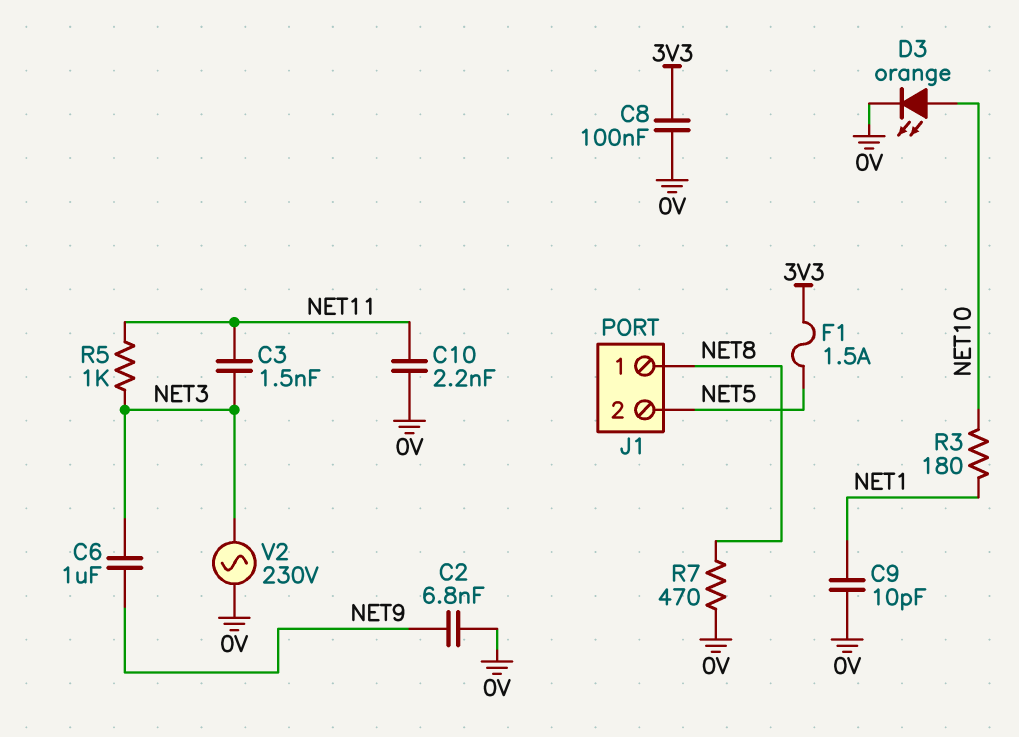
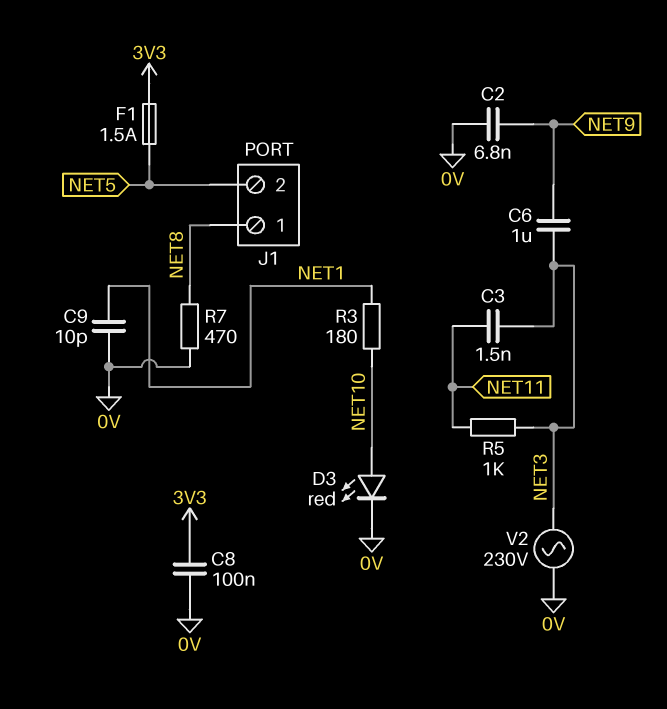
C10: 2.2nF (0V, NET11) -> none
D3: LED orange (A NET10, K 0V) -> LED red (A NET10, K 0V)

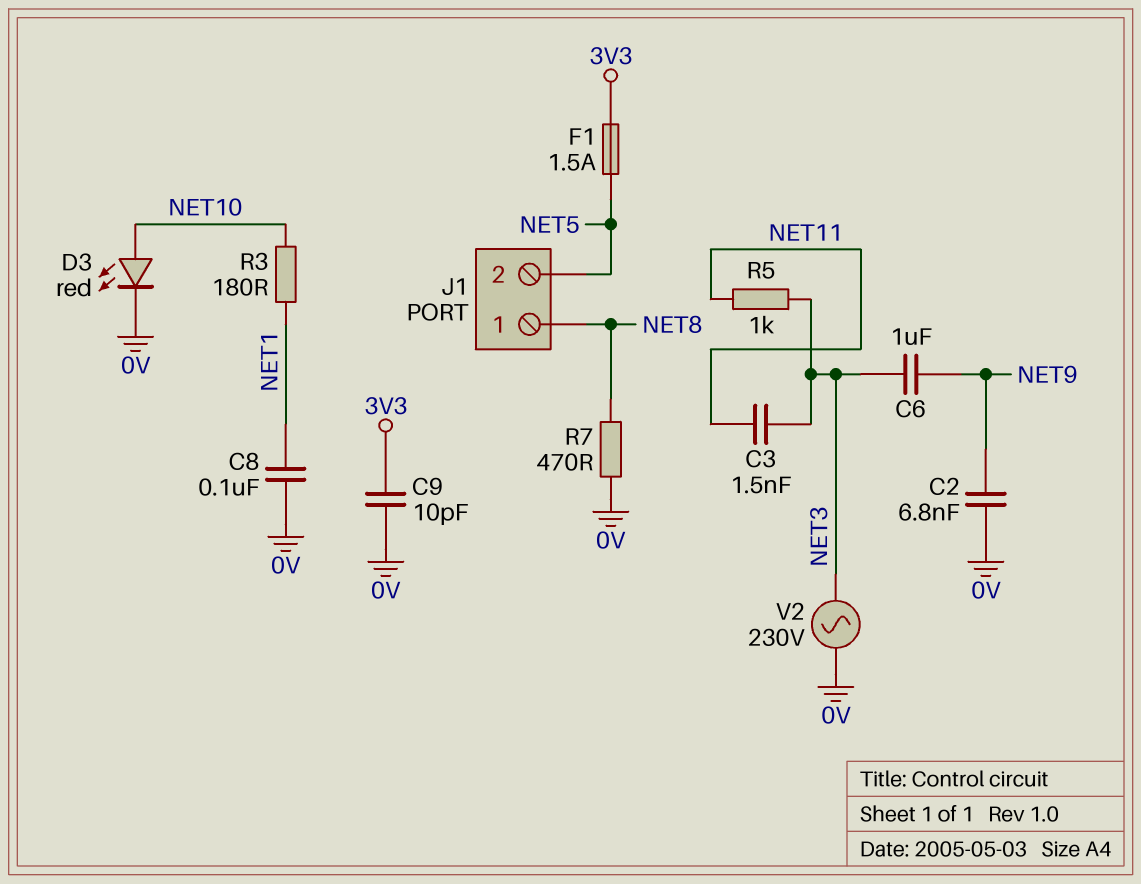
C8: 100nF (0V, 3V3) -> 100nF (0V, NET1)
C9: 10pF (0V, NET1) -> 10pF (0V, 3V3)

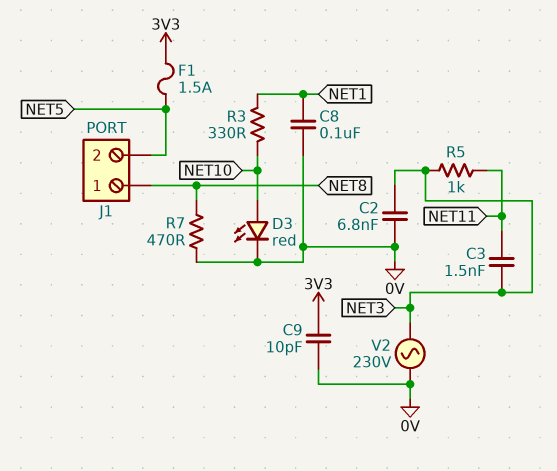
C2: 6.8nF (0V, NET9) -> 6.8nF (0V, NET3)
C6: 1uF (NET3, NET9) -> none
R3: 180 (NET1, NET10) -> 330 (NET1, NET10)

